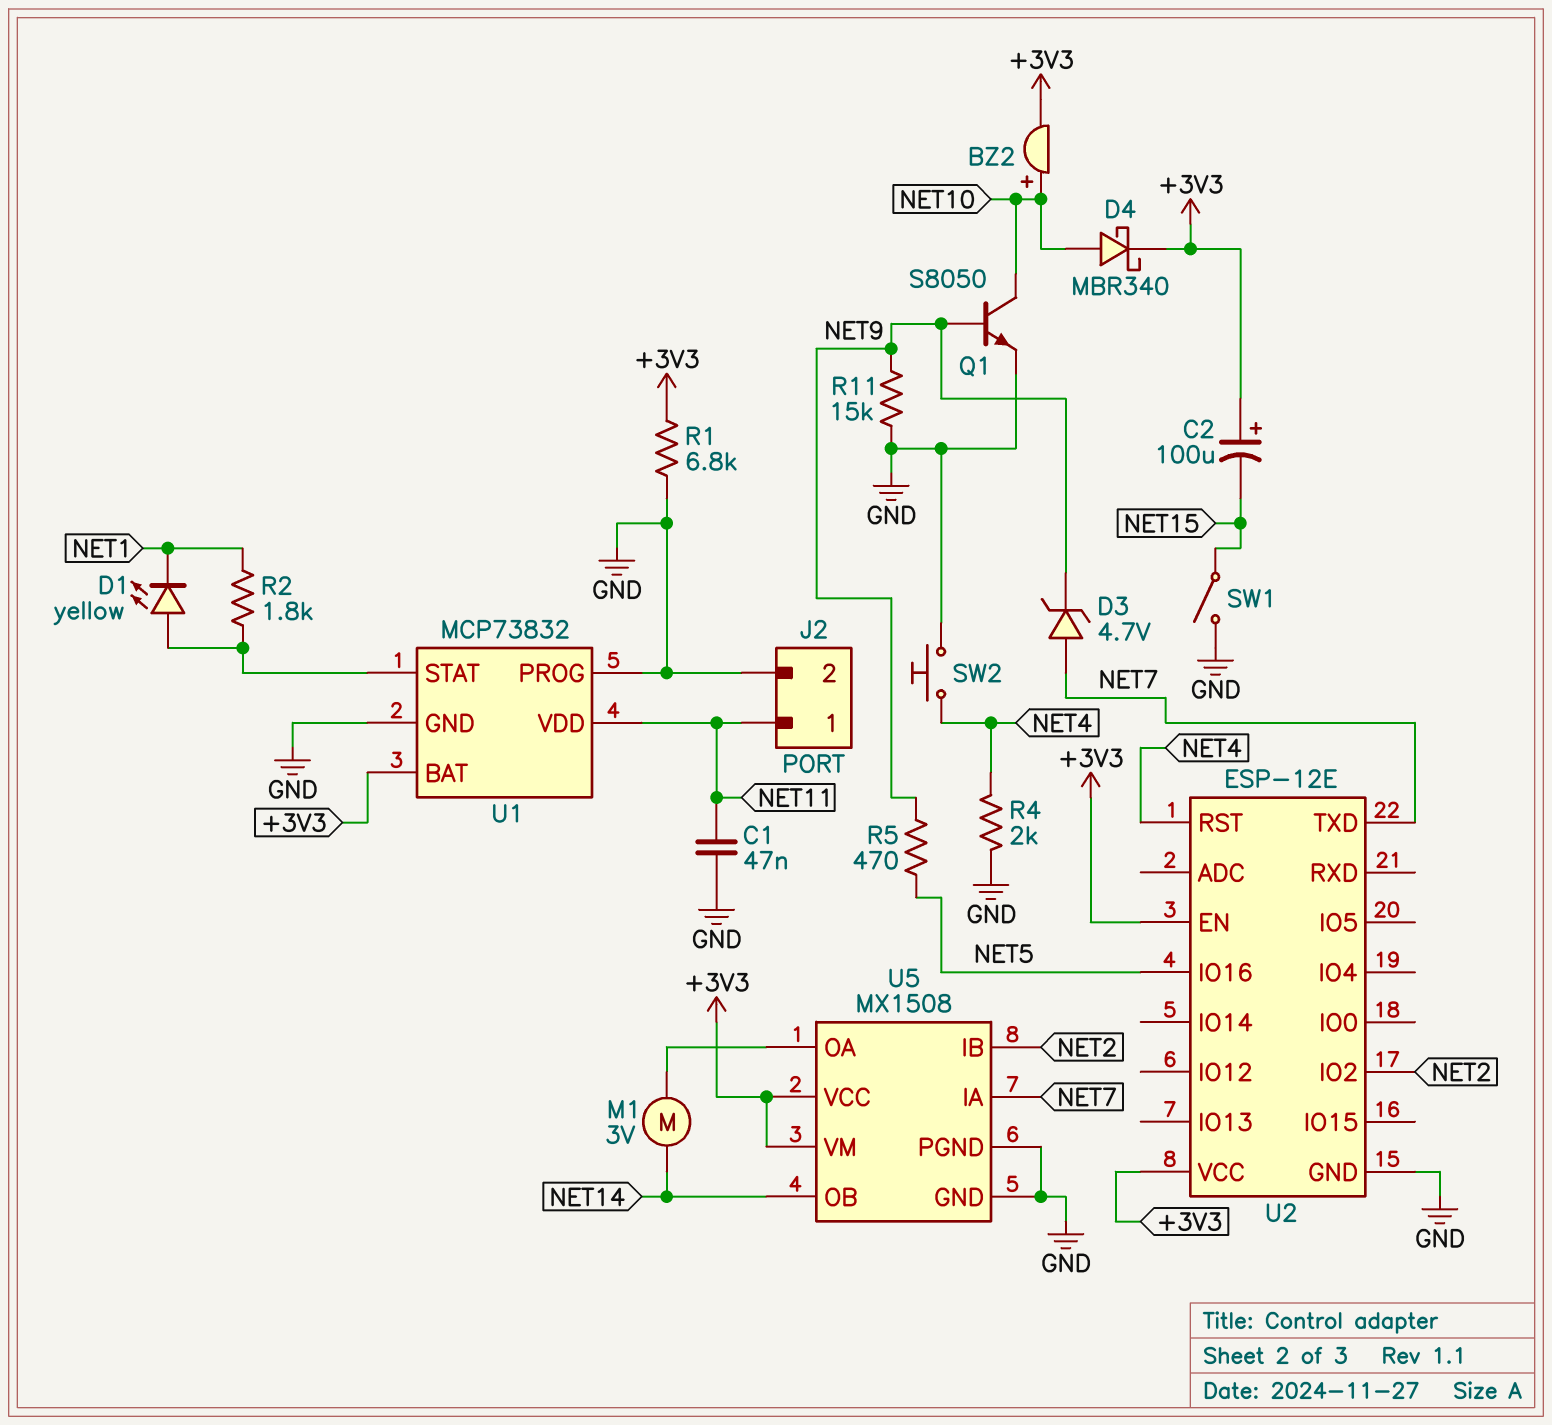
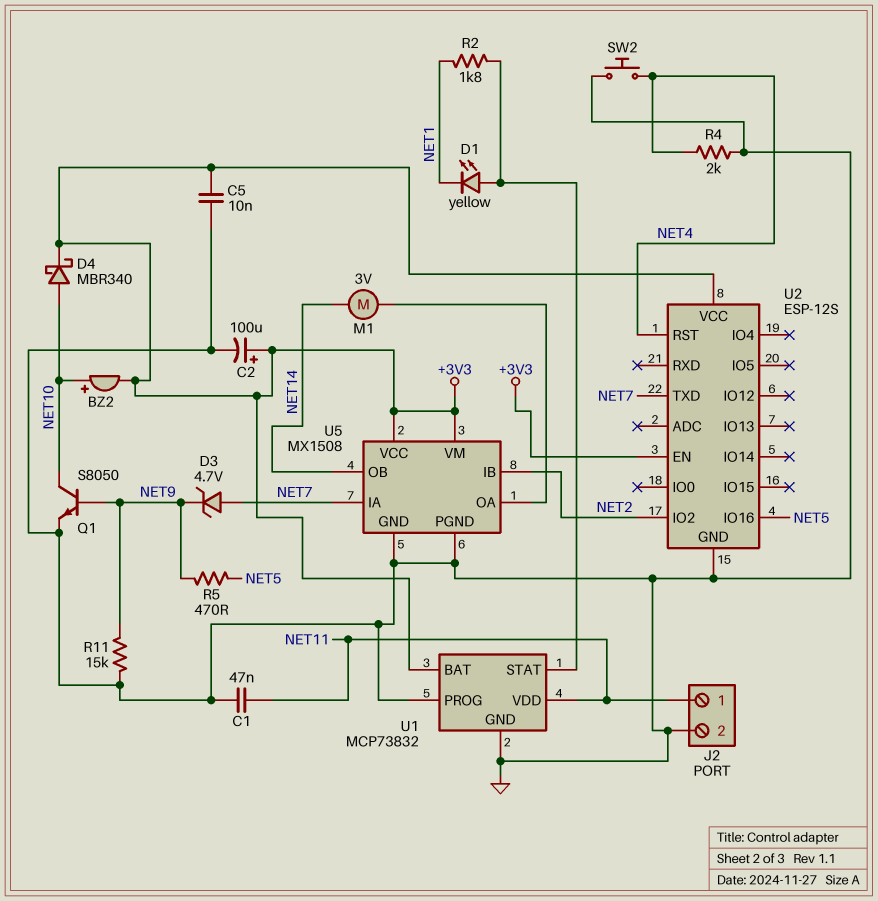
C2: 100uF (plus +3V3, minus NET15) -> 100uF (plus +3V3, minus GND)
C5: none -> 10nF (+3V3, GND)
R1: 6.8k (+3V3, GND) -> none
SW1: switch (GND, NET15) -> none
U2: ESP-12E -> ESP-12S

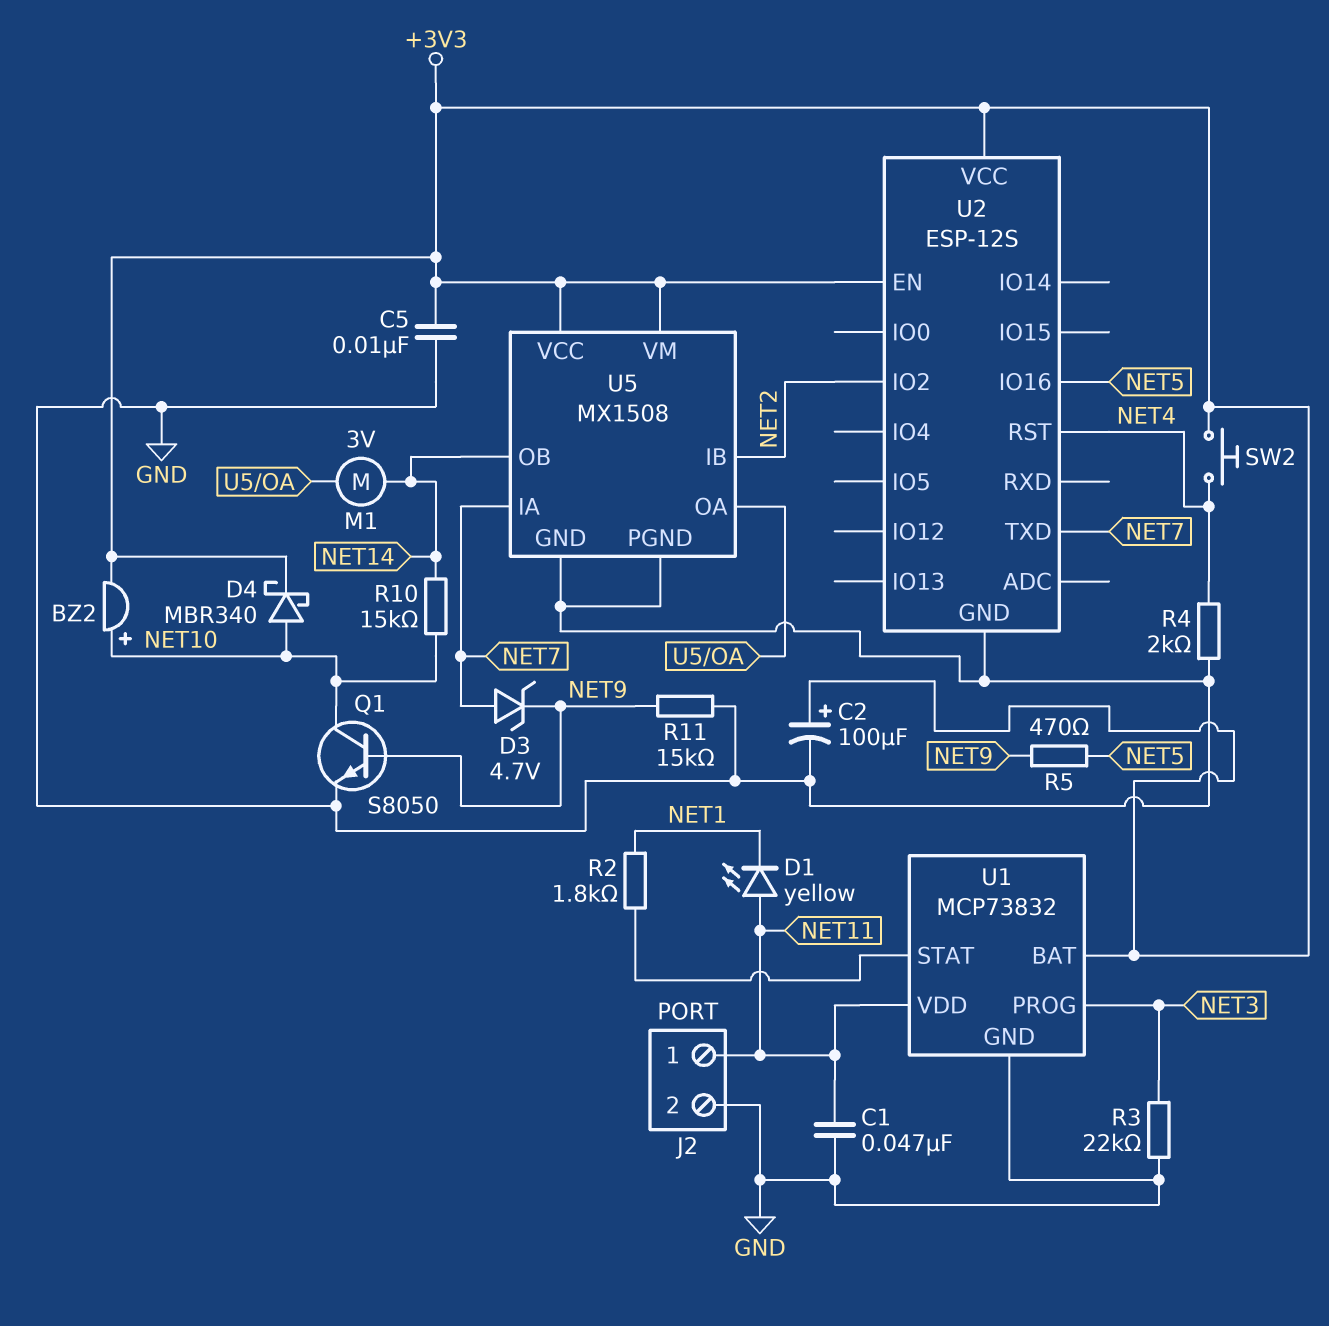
D1: LED yellow (A U1/STAT, K NET1) -> LED yellow (A NET11, K NET1)
R3: none -> 22k (GND, NET3)
R10: none -> 15k (NET10, NET14)
SW2: button (GND, NET4) -> button (+3V3, NET4)
U1 pin PROG: GND -> NET3

